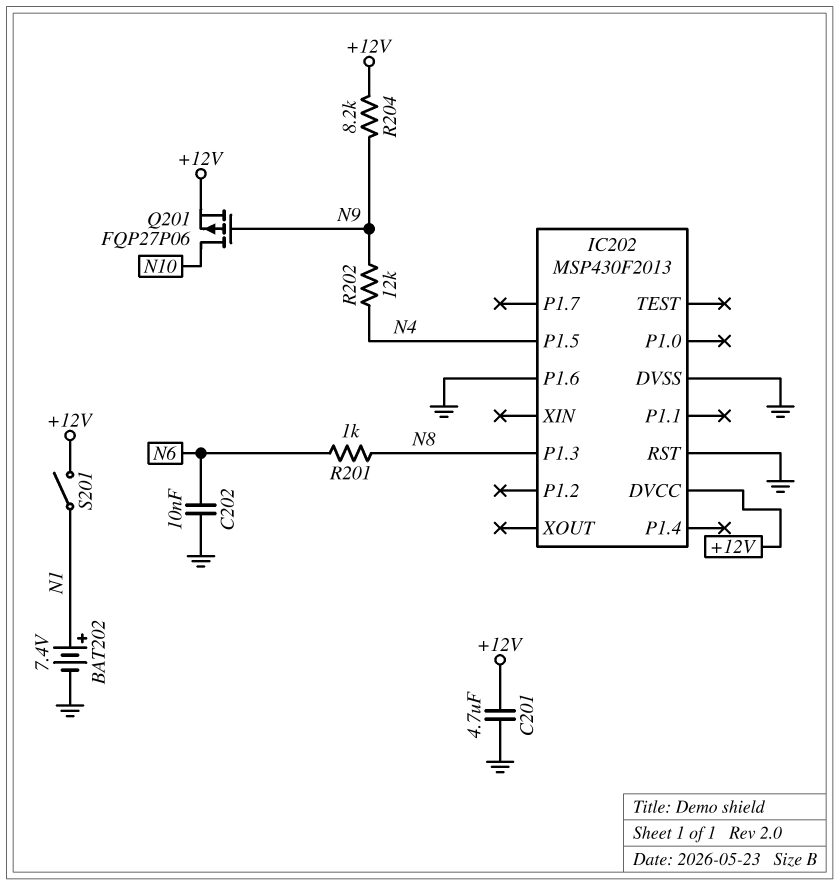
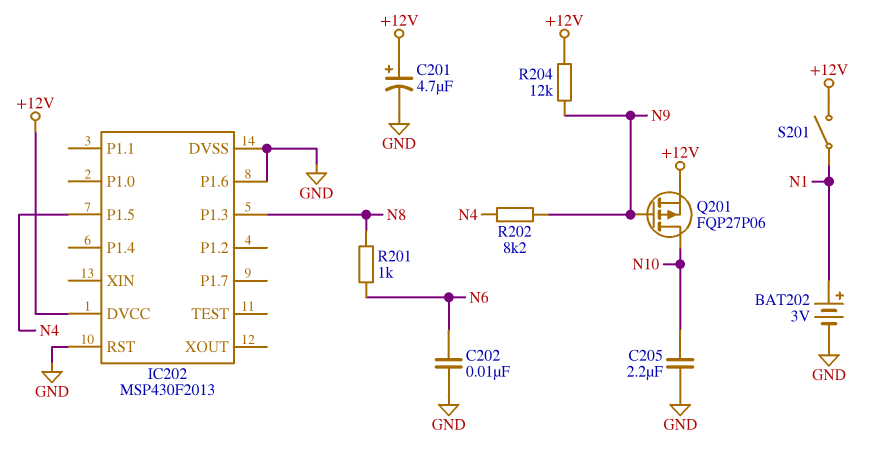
BAT202: 7.4V (plus N1, minus GND) -> 3V (plus N1, minus GND)
C201: 4.7uF (+12V, GND) -> 4.7uF (plus +12V, minus GND)
C205: none -> 2.2uF (GND, N10)
R202: 12k (N4, N9) -> 8.2k (N4, N9)
R204: 8.2k (+12V, N9) -> 12k (+12V, N9)

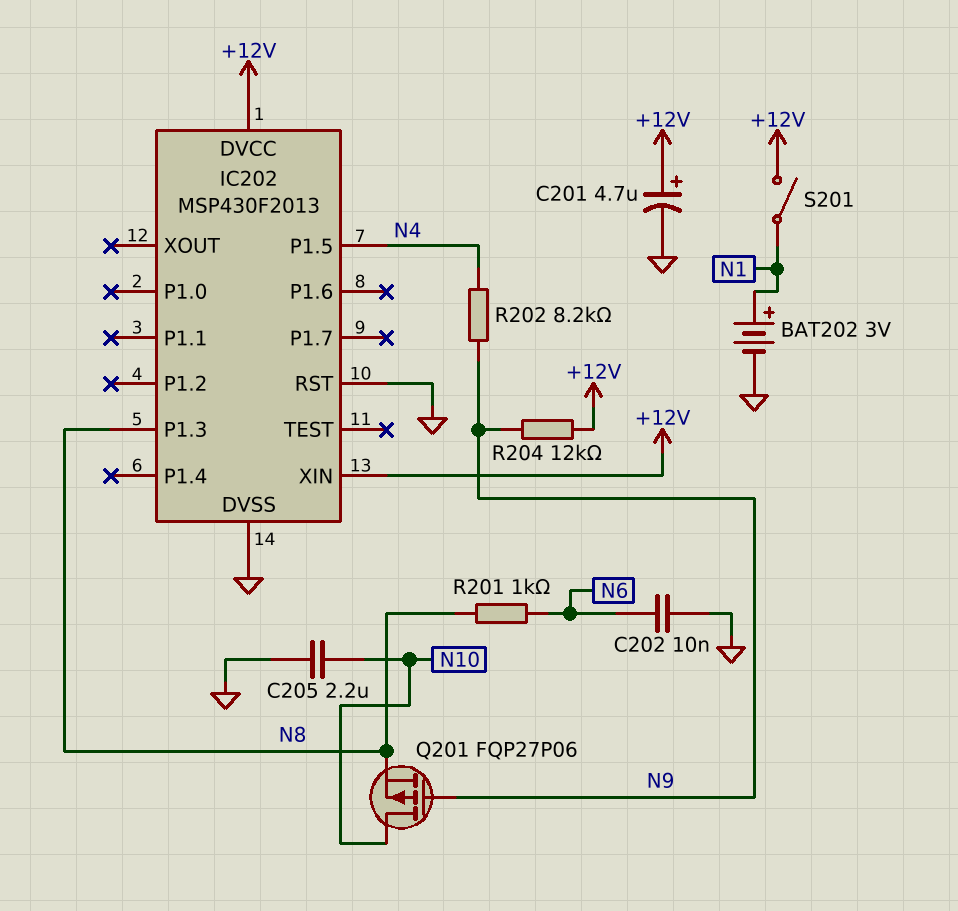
IC202 pin P1.6: GND -> none
IC202 pin XIN: none -> +12V
Q201: PMOS FQP27P06 (G N9, D N10, S +12V) -> PMOS FQP27P06 (G N9, D N10, S N8)

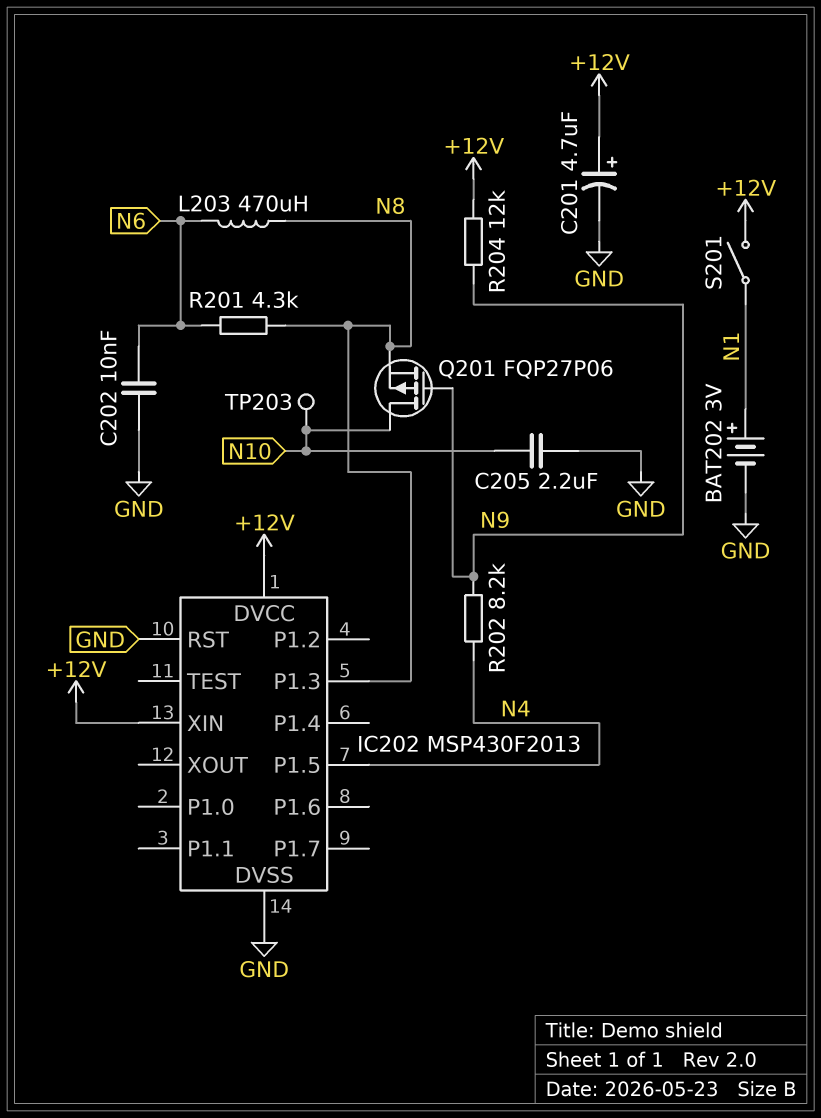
L203: none -> 470uH (N6, N8)
R201: 1k (N6, N8) -> 4.3k (N6, N8)
TP203: none -> test point (N10)

